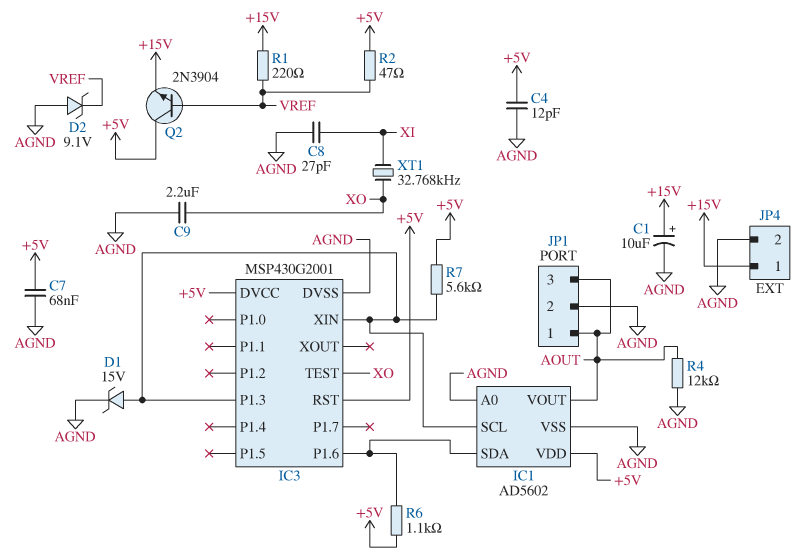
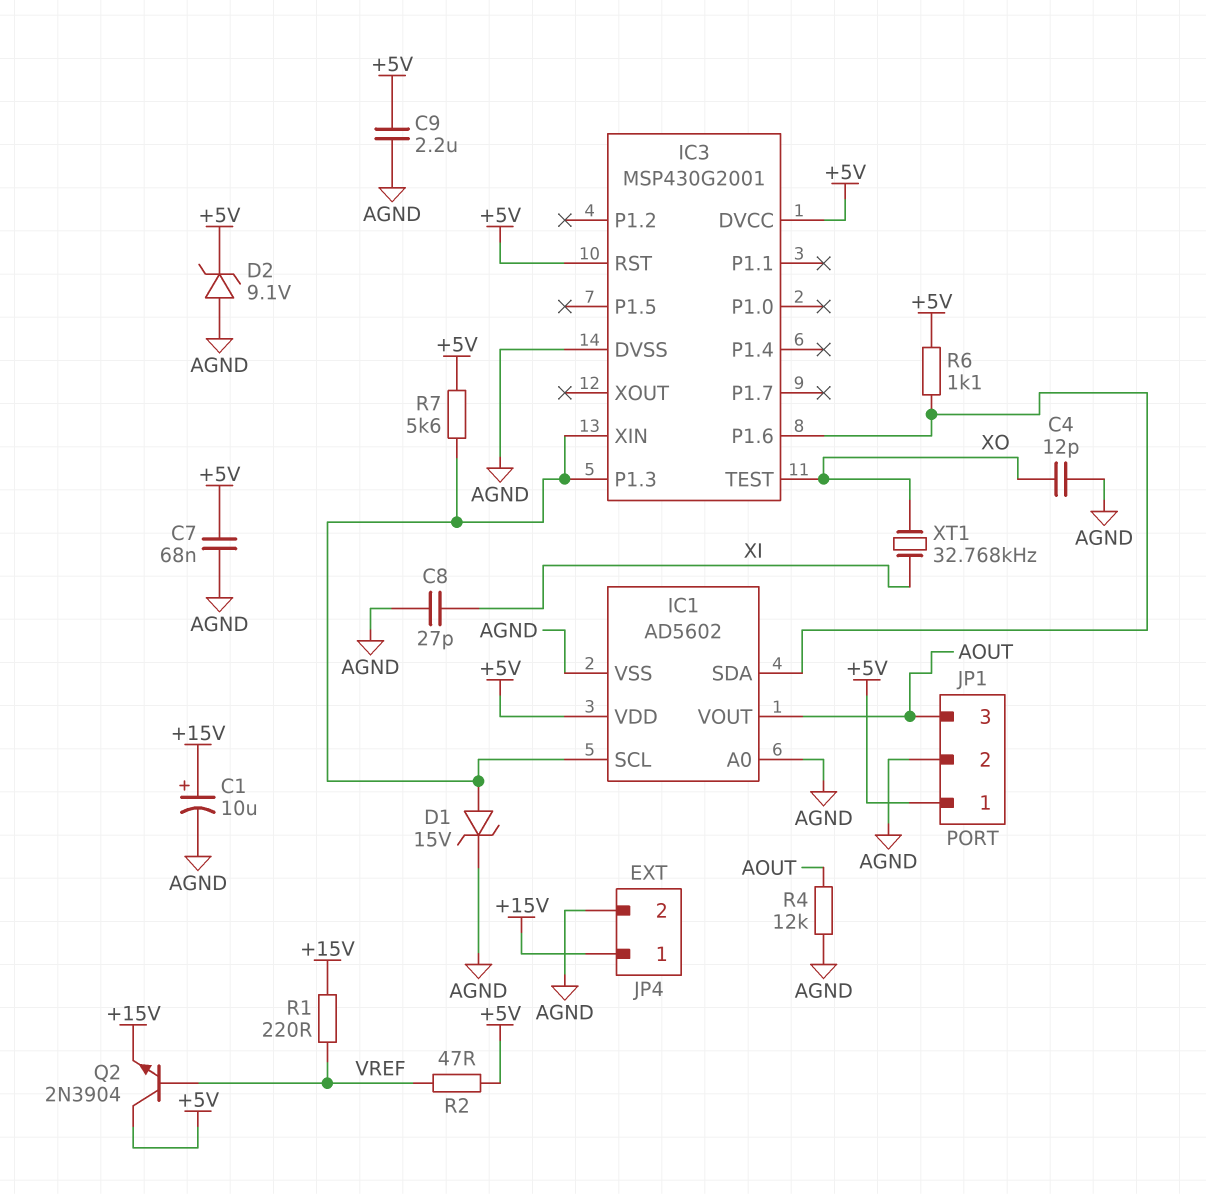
C4: 12pF (+5V, AGND) -> 12pF (AGND, XO)
C9: 2.2uF (AGND, XO) -> 2.2uF (+5V, AGND)
D2: zener 9.1V (A AGND, K VREF) -> zener 9.1V (A AGND, K +5V)
JP1 pin 1: AOUT -> +5V

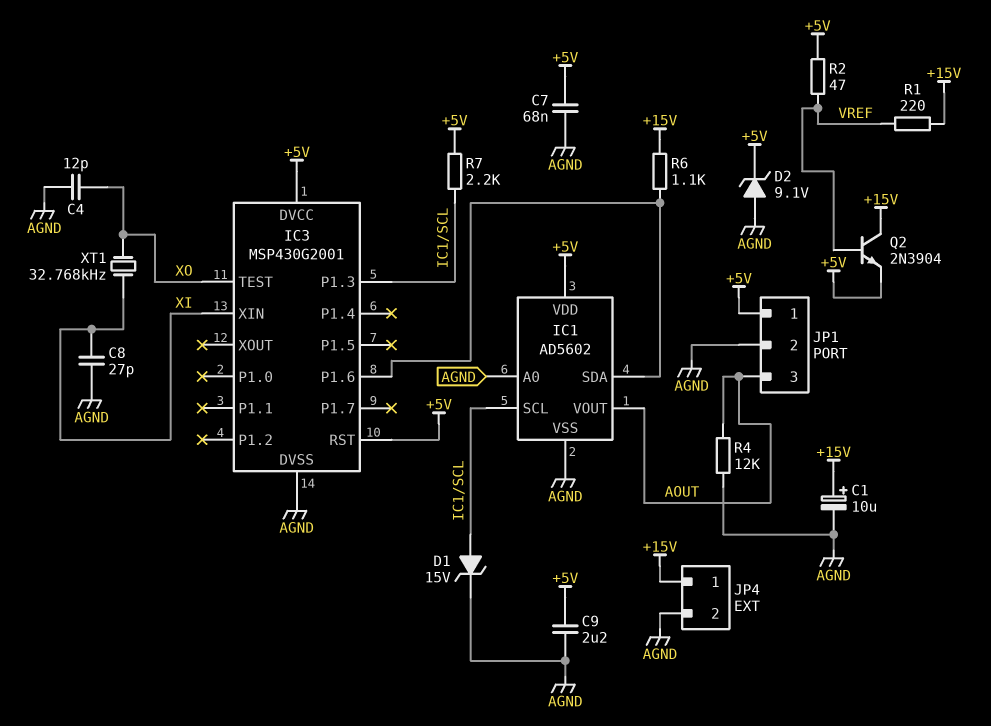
IC3 pin XIN: IC1/SCL -> XI
Q2: NPN 2N3904 (B VREF, C +5V, E +15V) -> NPN 2N3904 (B VREF, C +15V, E +5V)
R6: 1.1k (+5V, IC1/SDA) -> 1.1k (+15V, IC1/SDA)
R7: 5.6k (+5V, IC1/SCL) -> 2.2k (+5V, IC1/SCL)

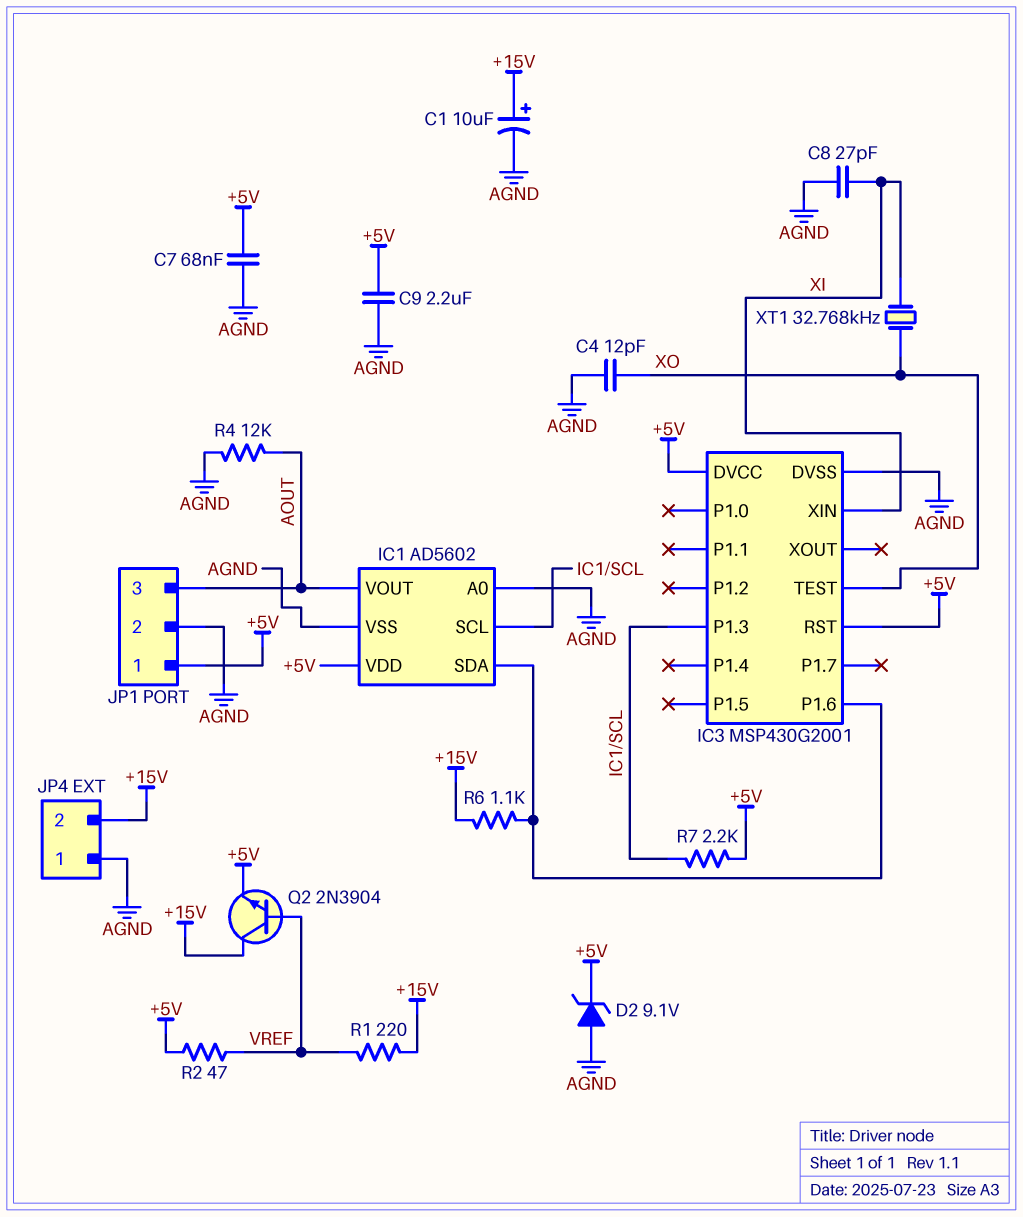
D1: zener 15V (A IC1/SCL, K AGND) -> none
JP4 pin 1: +15V -> AGND
JP4 pin 2: AGND -> +15V

